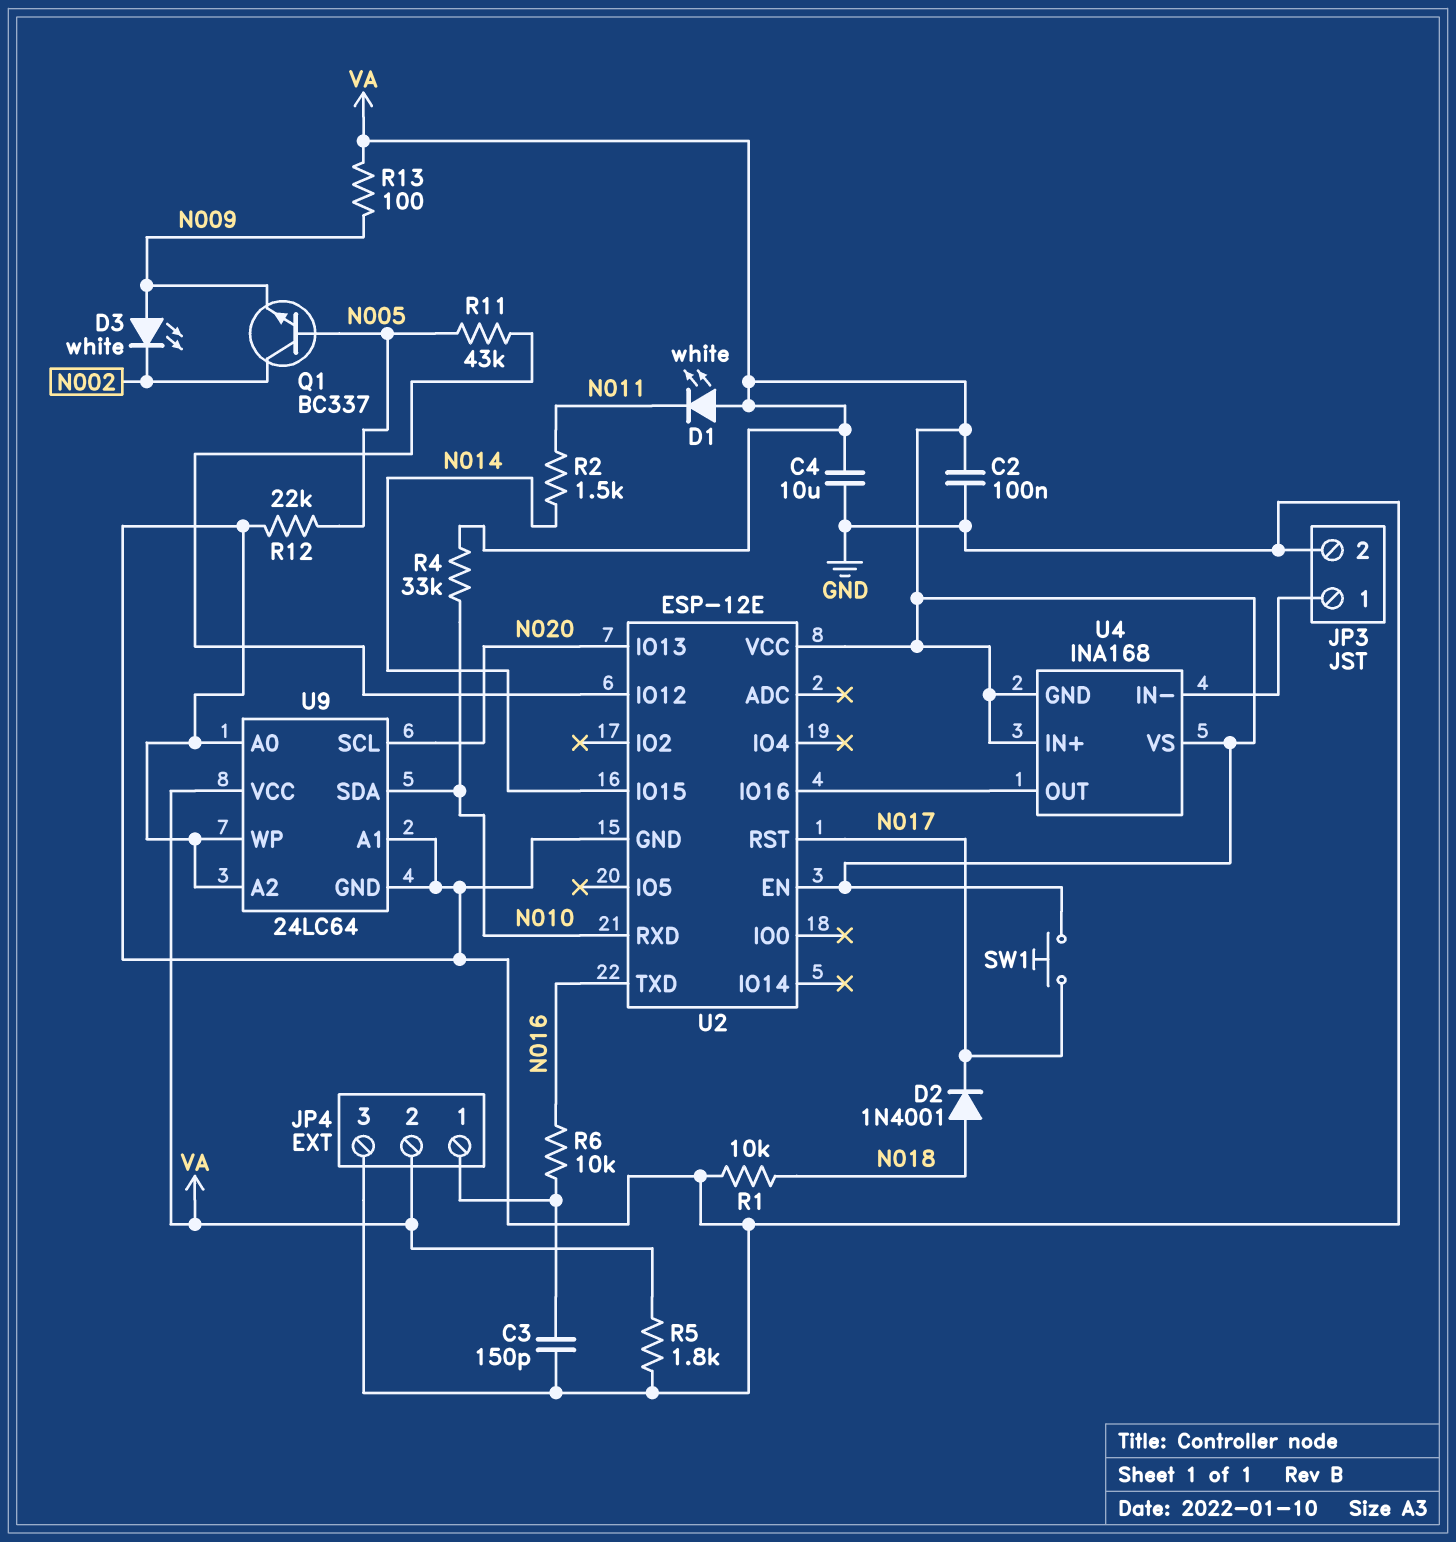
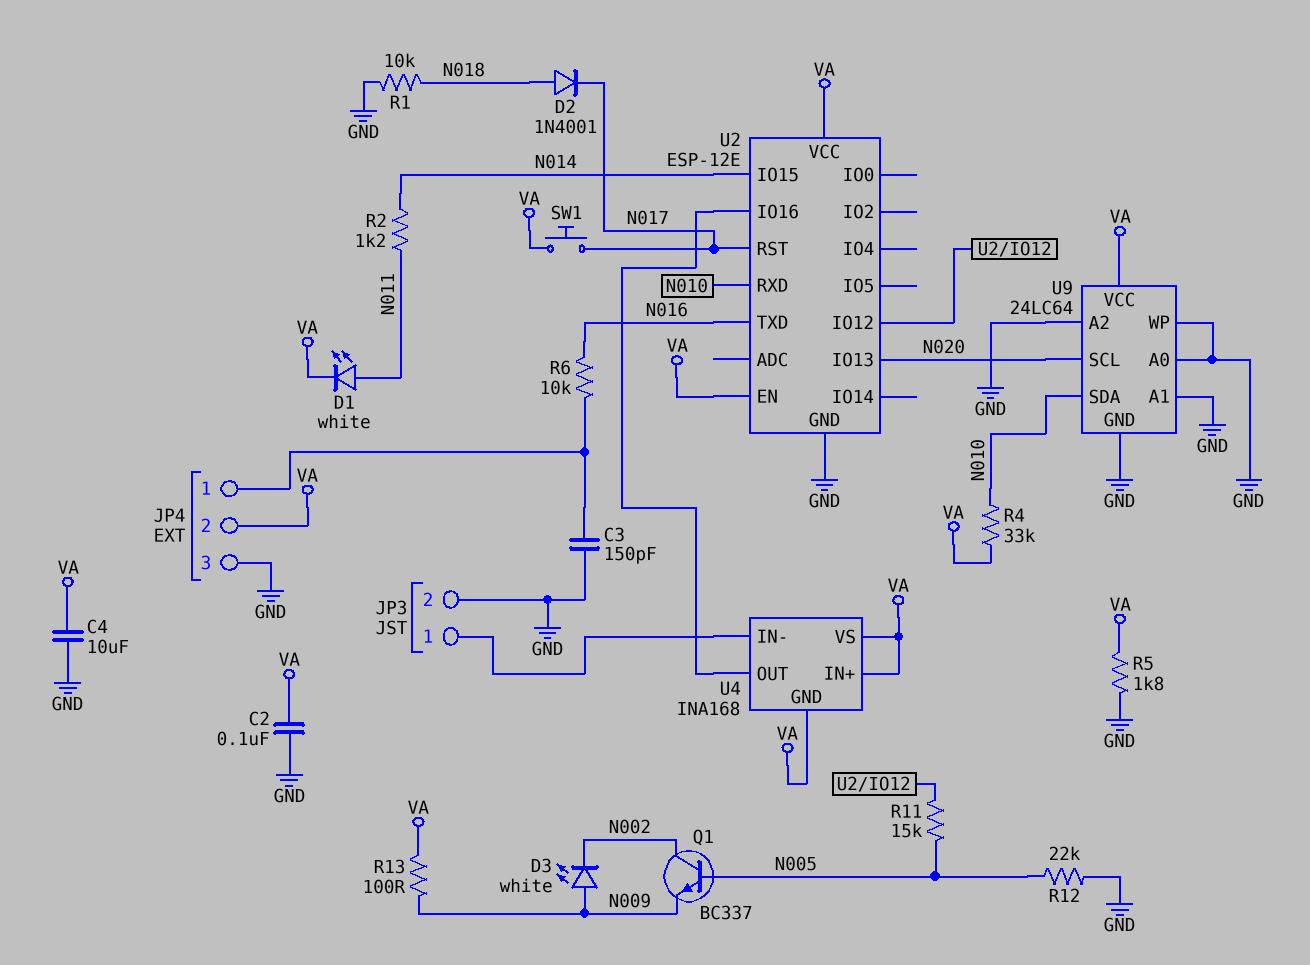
D1: LED white (A VA, K N011) -> LED white (A N011, K VA)
R2: 1.5k (N011, N014) -> 1.2k (N011, N014)
R11: 43k (N005, U2/IO12) -> 15k (N005, U2/IO12)

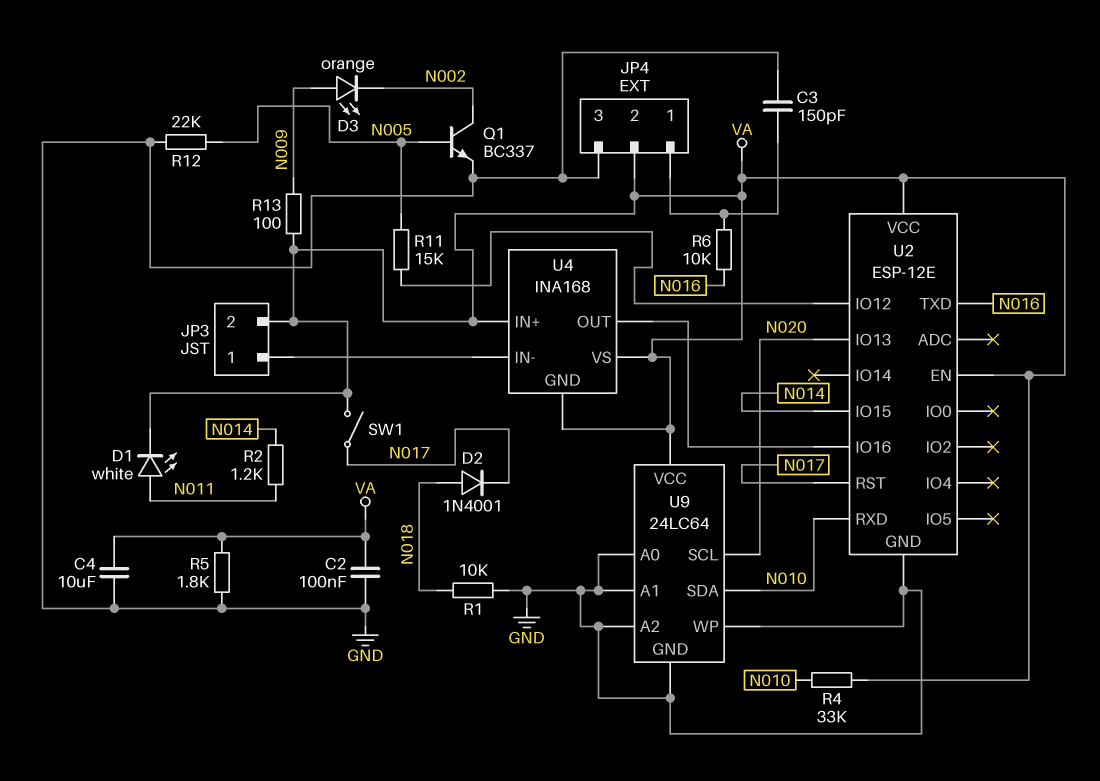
D3: LED white (A N009, K N002) -> LED orange (A N009, K N002)
JP3 pin 2: GND -> VA
Q1: NPN BC337 (B N005, C N002, E N009) -> NPN BC337 (B N005, C N002, E GND)
SW1: button (N017, VA) -> switch (N017, VA)

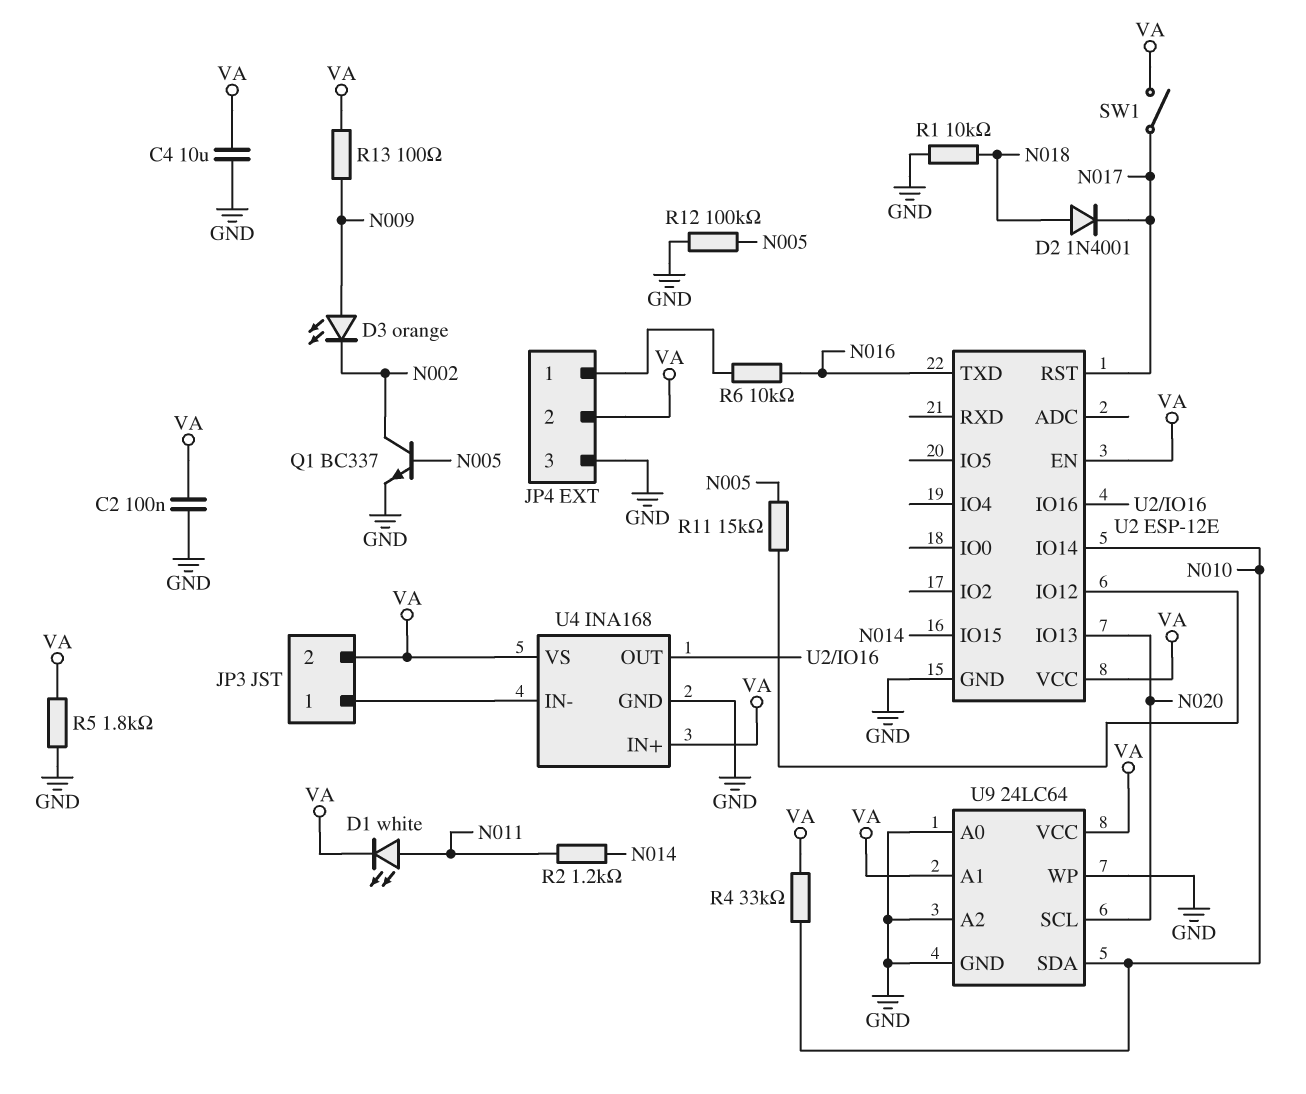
C3: 150pF (GND, JP4/1) -> none
R12: 22k (GND, N005) -> 100k (GND, N005)
U2 pin IO14: none -> N010
U2 pin RXD: N010 -> none
U4 pin GND: VA -> GND
U9 pin A1: GND -> VA

